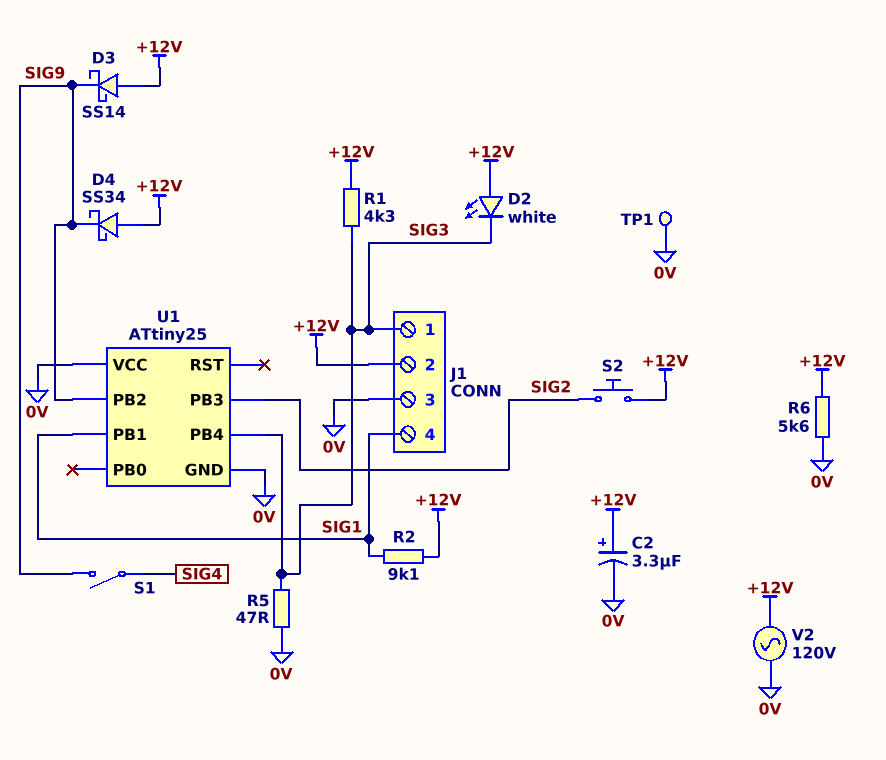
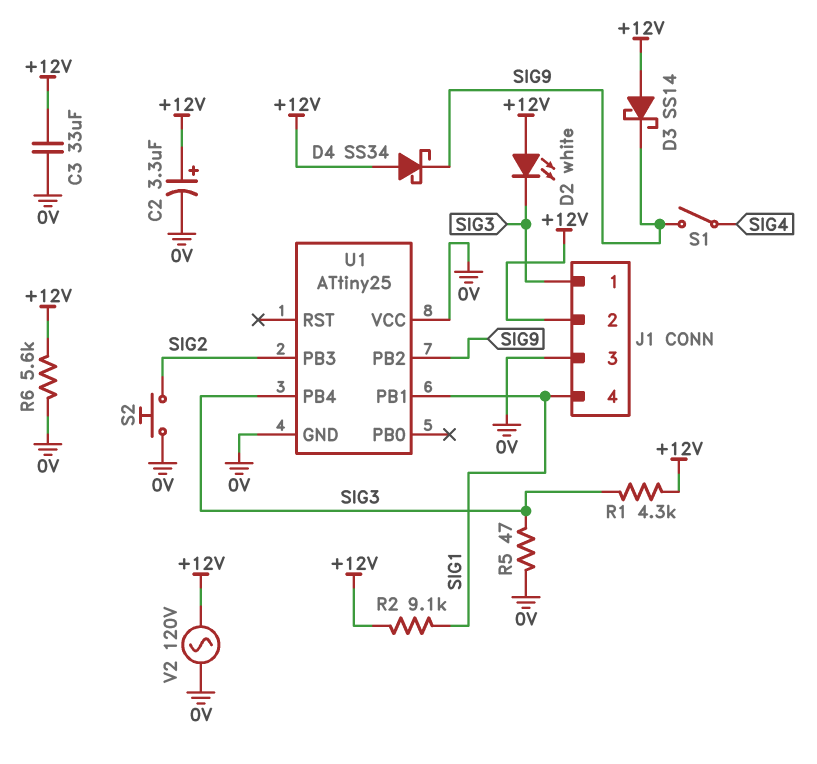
C3: none -> 33uF (+12V, 0V)
S2: button (+12V, SIG2) -> button (0V, SIG2)
TP1: test point (0V) -> none

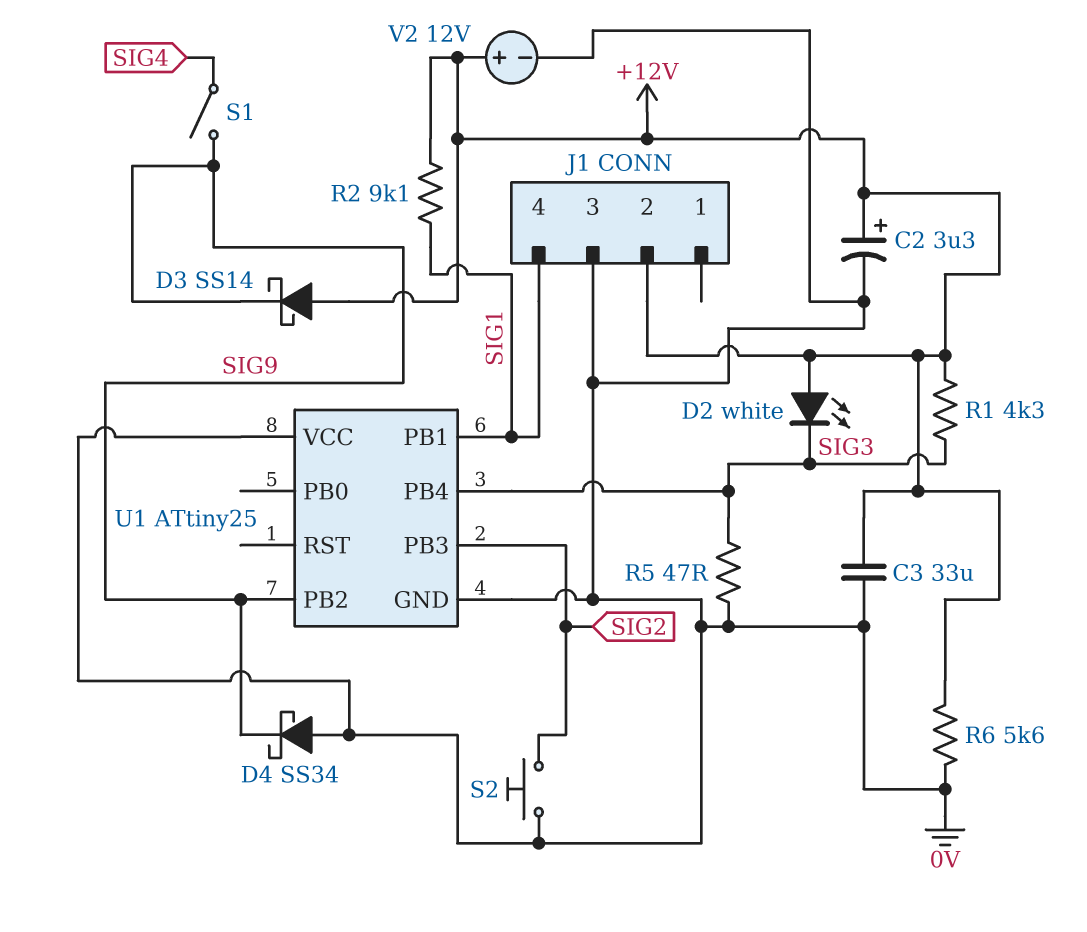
D4: schottky SS34 (A +12V, K SIG9) -> schottky SS34 (A 0V, K SIG9)
J1 pin 1: SIG3 -> none
V2: AC 120V (+12V, 0V) -> 12V (plus +12V, minus 0V)

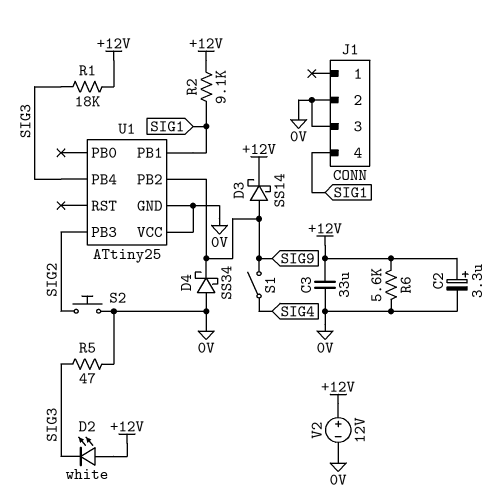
D3: schottky SS14 (A +12V, K SIG9) -> schottky SS14 (A SIG9, K +12V)
J1 pin 2: +12V -> 0V
R1: 4.3k (+12V, SIG3) -> 18k (+12V, SIG3)

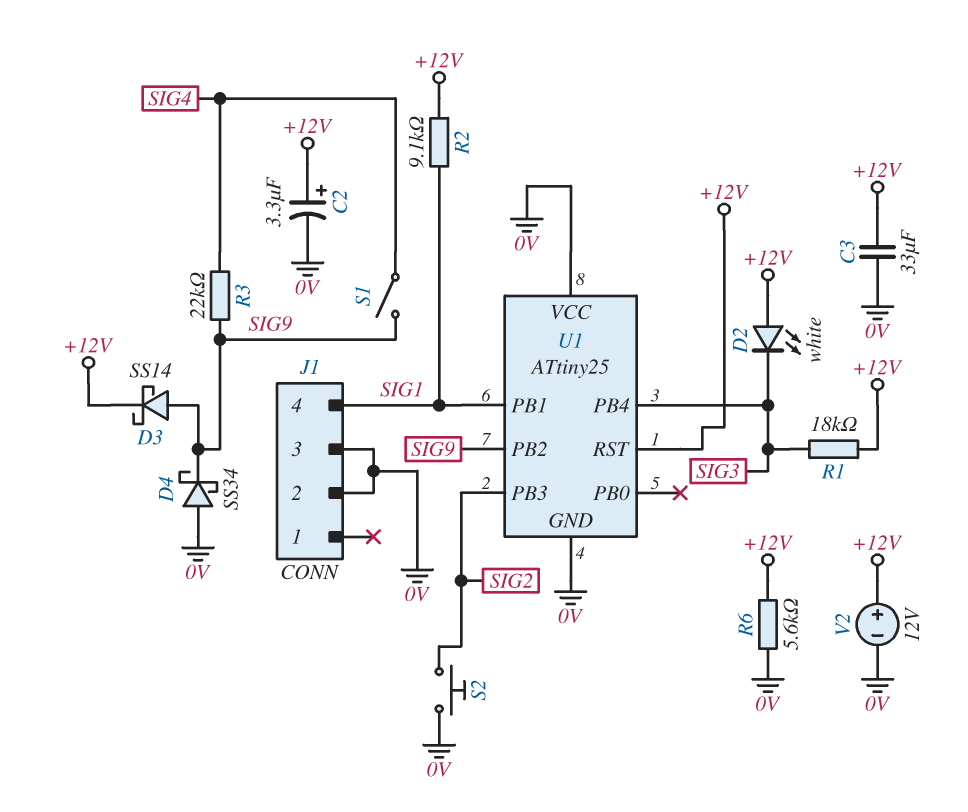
R3: none -> 22k (SIG4, SIG9)
R5: 47 (0V, SIG3) -> none
U1 pin RST: none -> +12V

